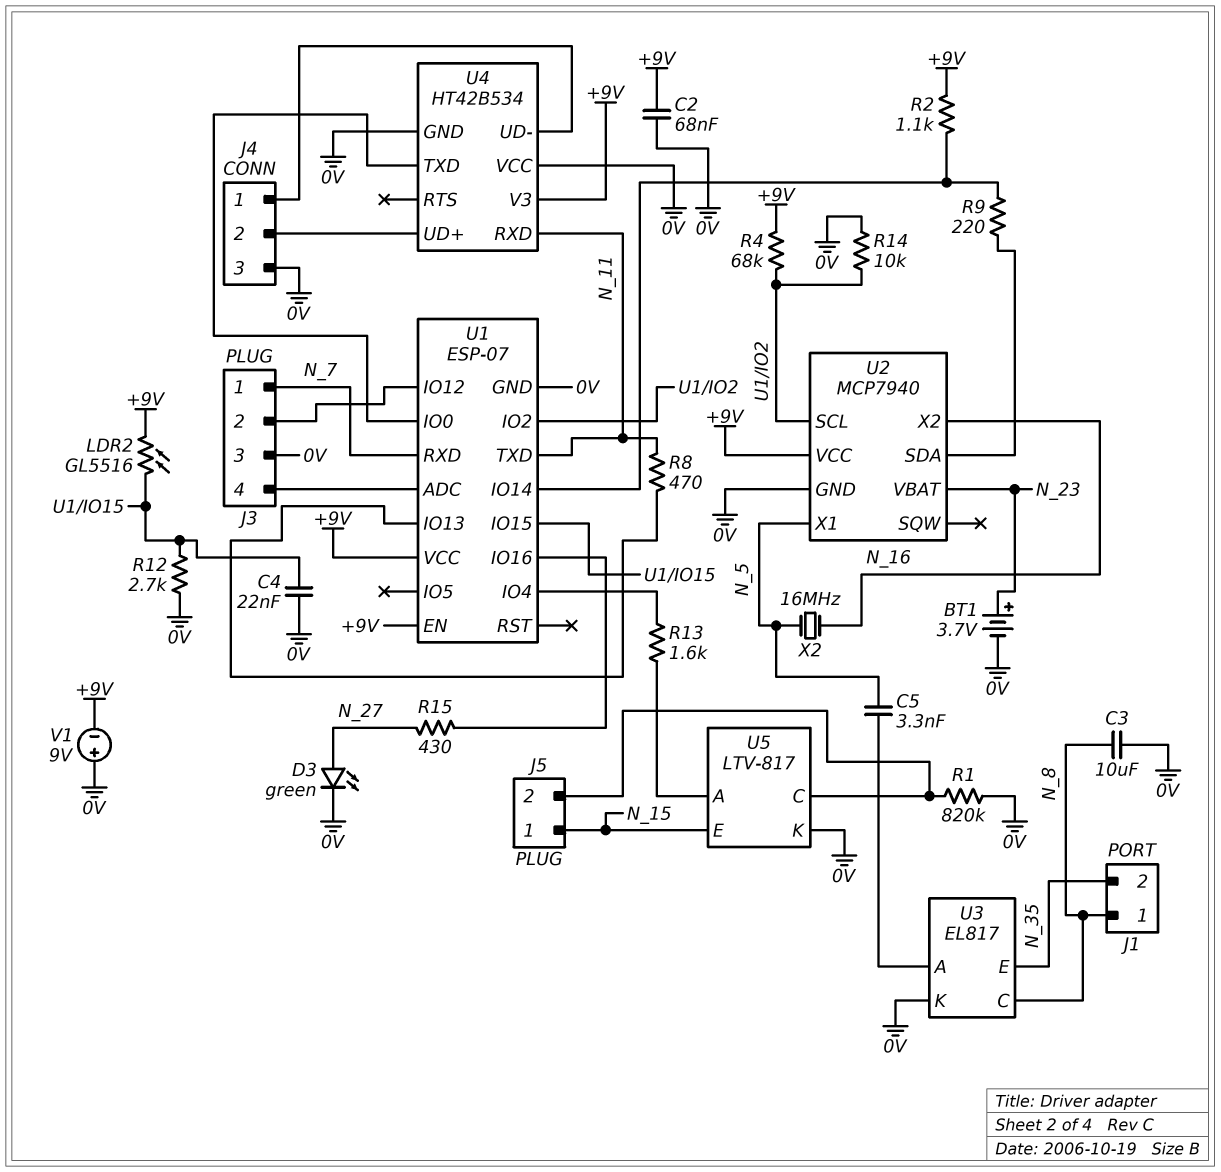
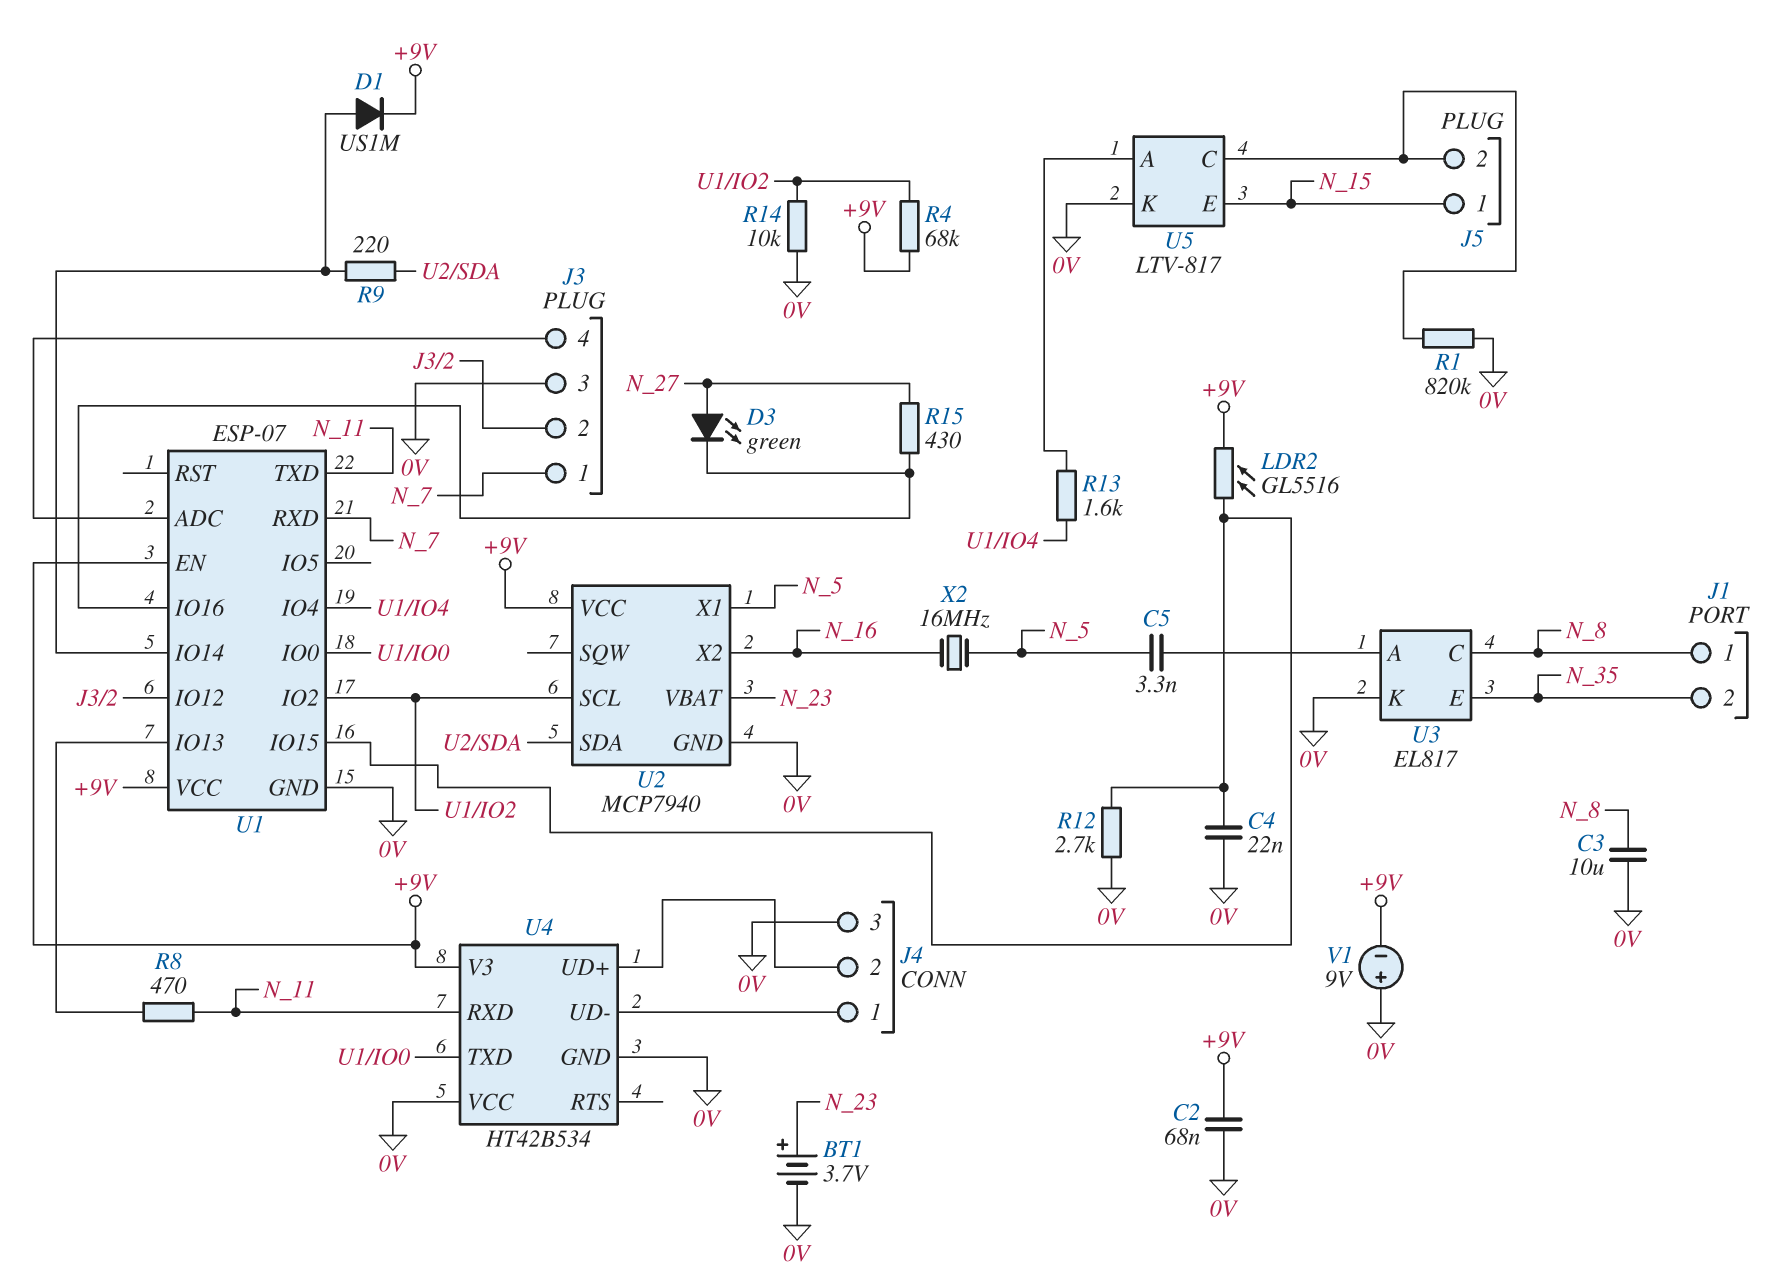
D1: none -> diode US1M (A U1/IO14, K +9V)
D3: LED green (A N_27, K 0V) -> LED green (A N_27, K U1/IO16)
R2: 1.1k (+9V, U1/IO14) -> none

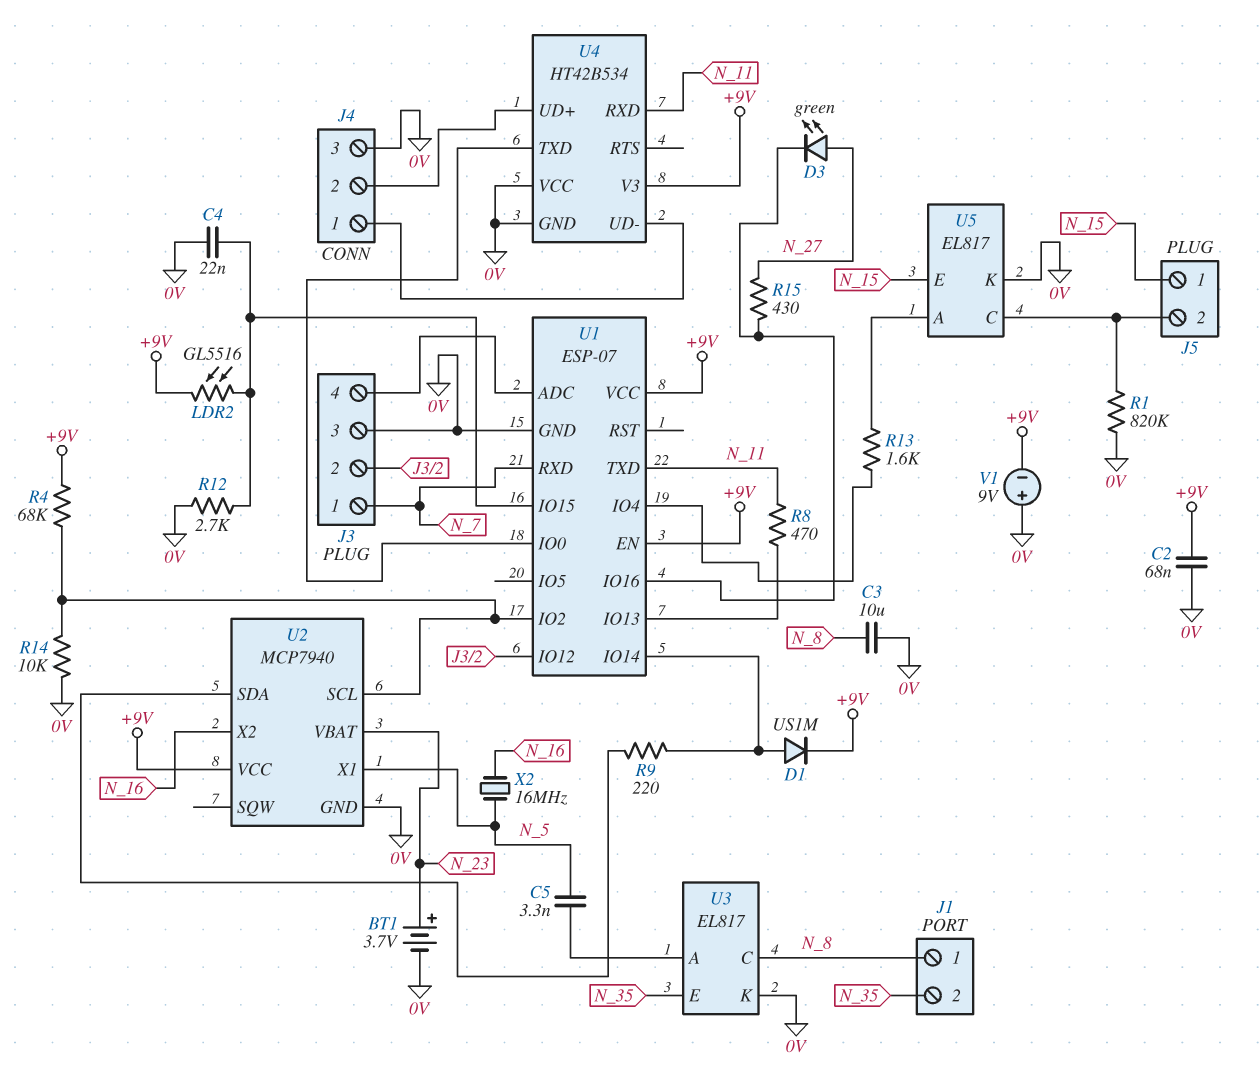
U5: LTV-817 -> EL817

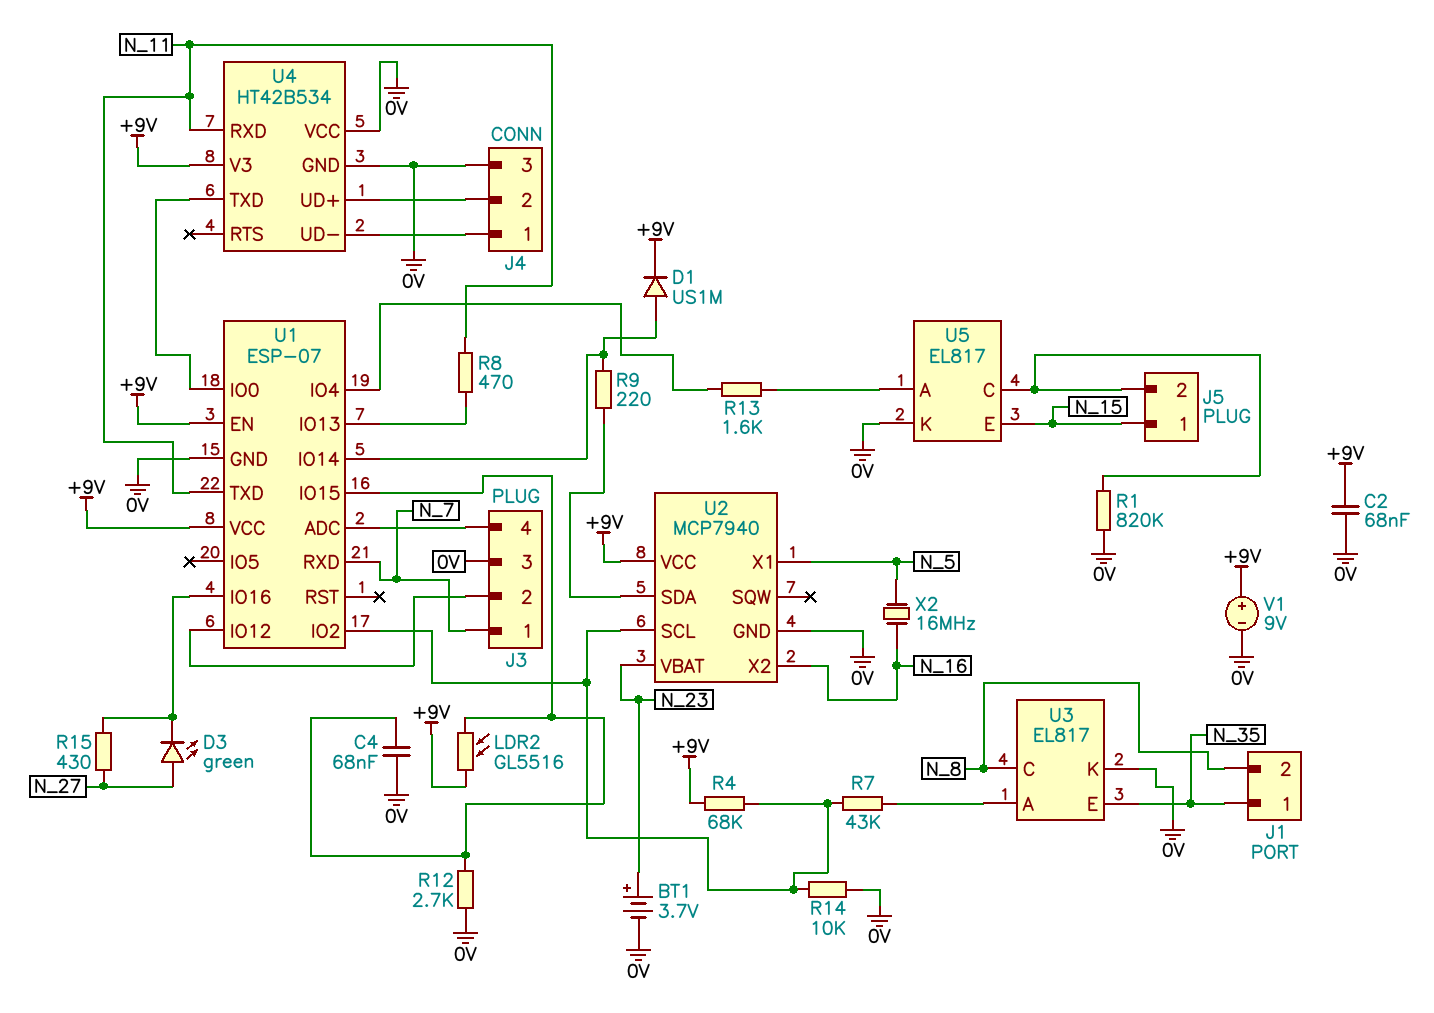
C3: 10uF (0V, N_8) -> none
C4: 22nF (0V, U1/IO15) -> 68nF (0V, U1/IO15)
C5: 3.3nF (N_5, U3/A) -> none
J1 pin 1: N_8 -> N_35
J1 pin 2: N_35 -> N_8
R7: none -> 43k (U1/IO2, U3/A)
V1: 9V (plus 0V, minus +9V) -> 9V (plus +9V, minus 0V)

